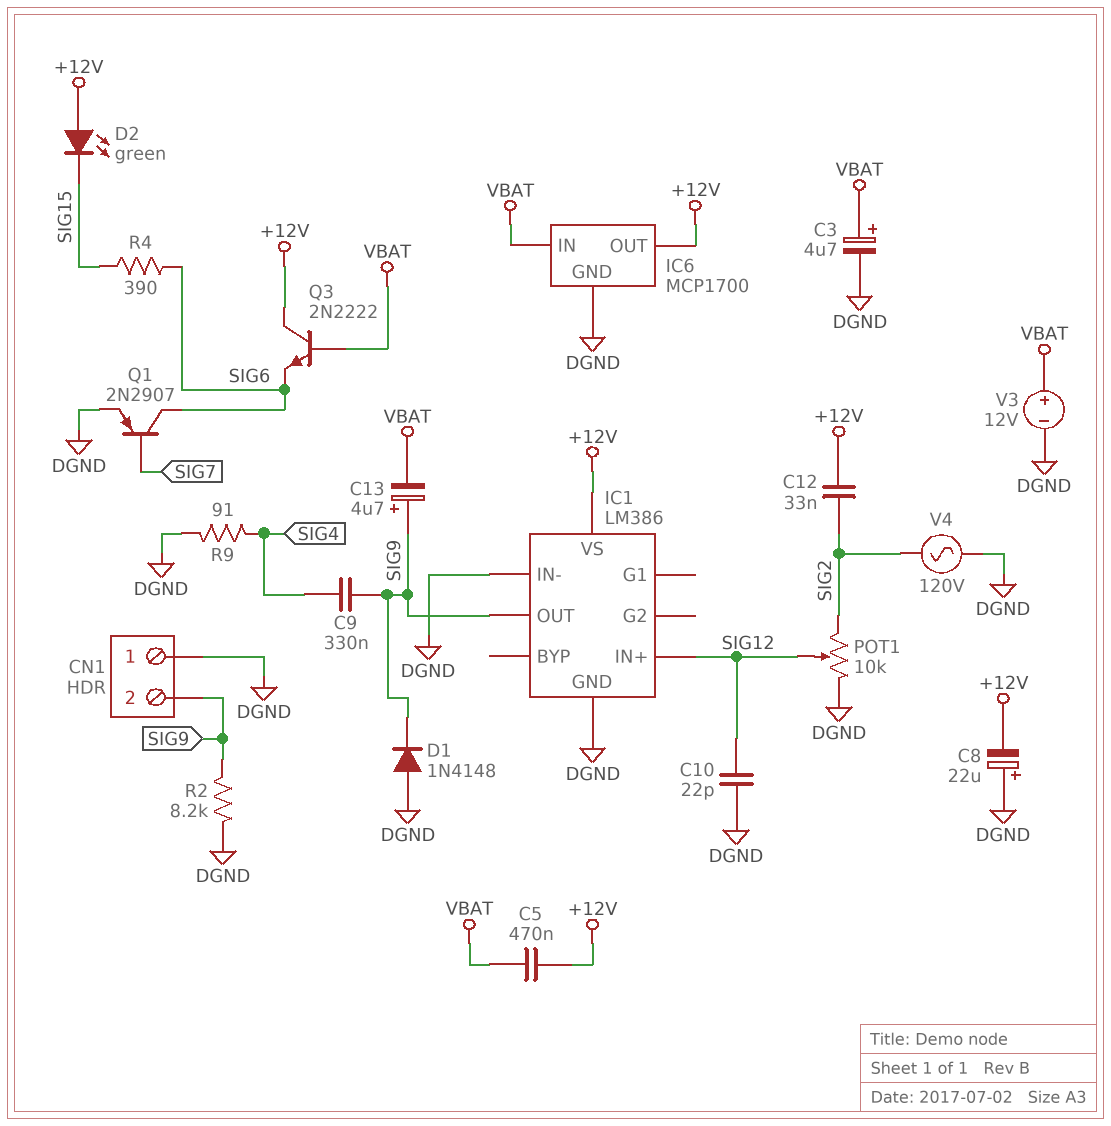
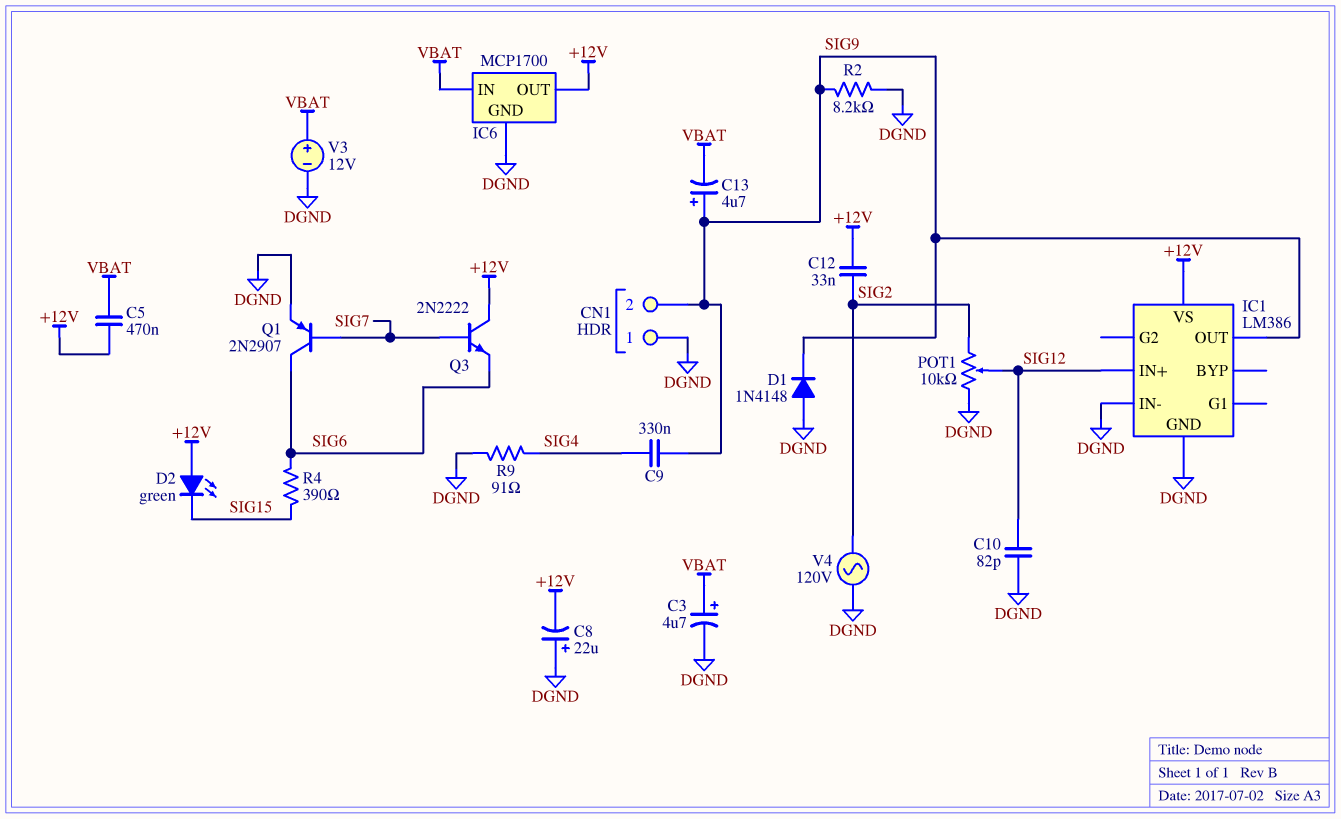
C10: 22pF (DGND, SIG12) -> 82pF (DGND, SIG12)
Q3: NPN 2N2222 (B VBAT, C +12V, E SIG6) -> NPN 2N2222 (B SIG7, C +12V, E SIG6)

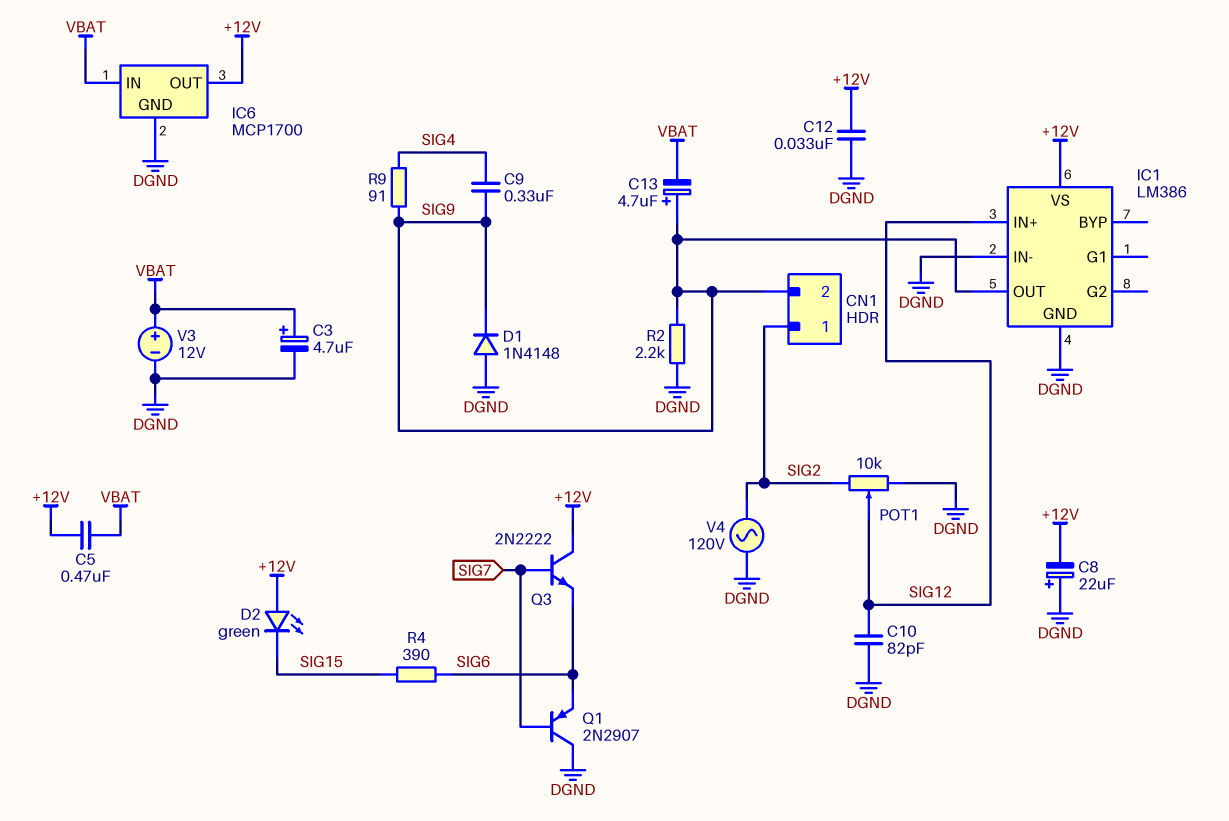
C12: 33nF (+12V, SIG2) -> 33nF (+12V, DGND)
CN1 pin 1: DGND -> SIG2
Q1: PNP 2N2907 (B SIG7, C SIG6, E DGND) -> PNP 2N2907 (B SIG7, C DGND, E SIG6)
R2: 8.2k (DGND, SIG9) -> 2.2k (DGND, SIG9)
R9: 91 (DGND, SIG4) -> 91 (SIG4, SIG9)

